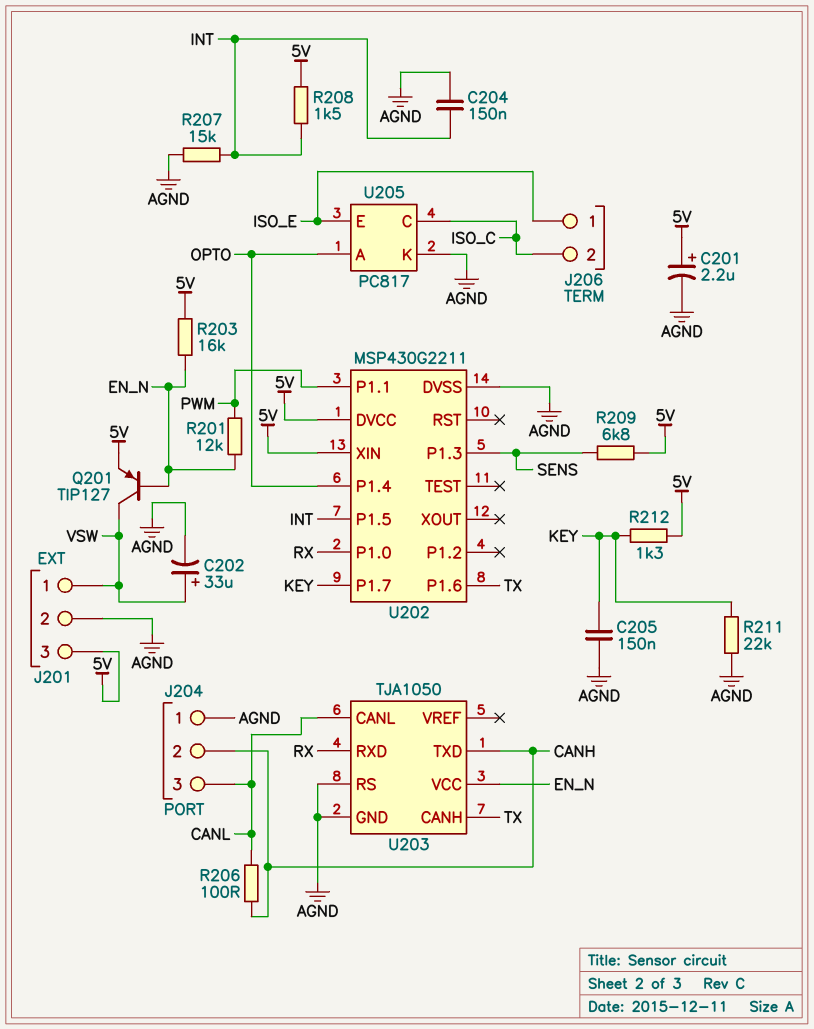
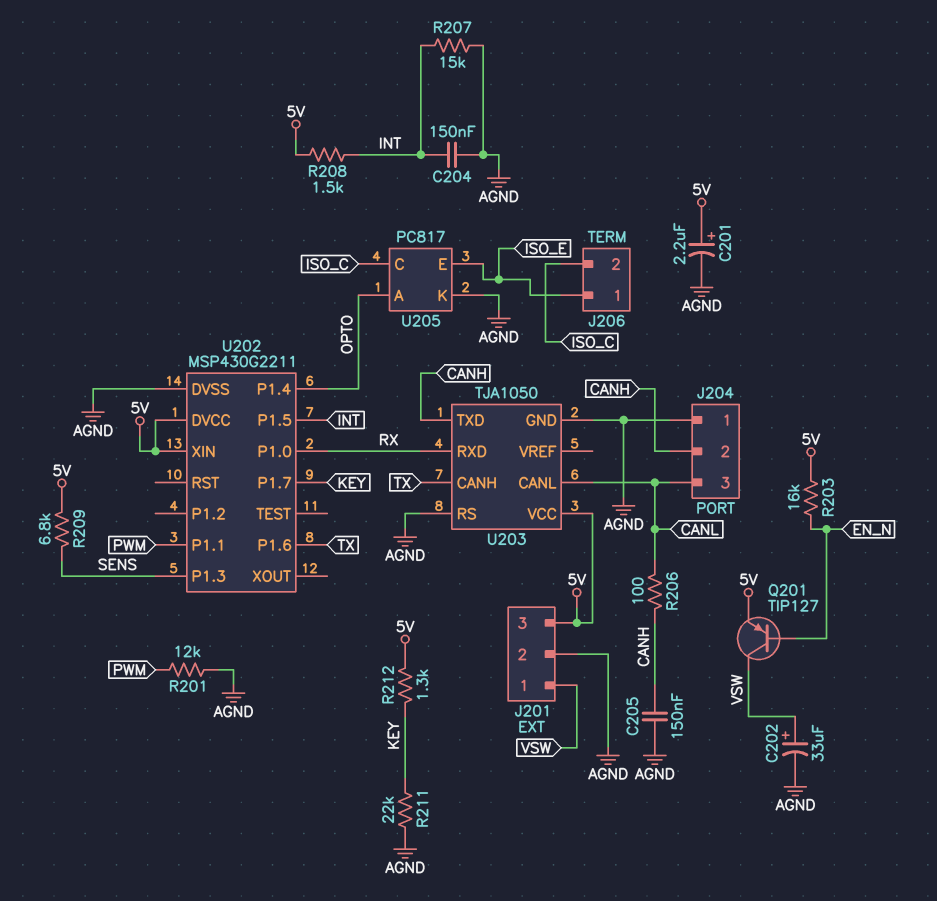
C205: 150nF (AGND, KEY) -> 150nF (AGND, CANH)
R201: 12k (EN_N, PWM) -> 12k (AGND, PWM)
U203 pin VCC: EN_N -> 5V

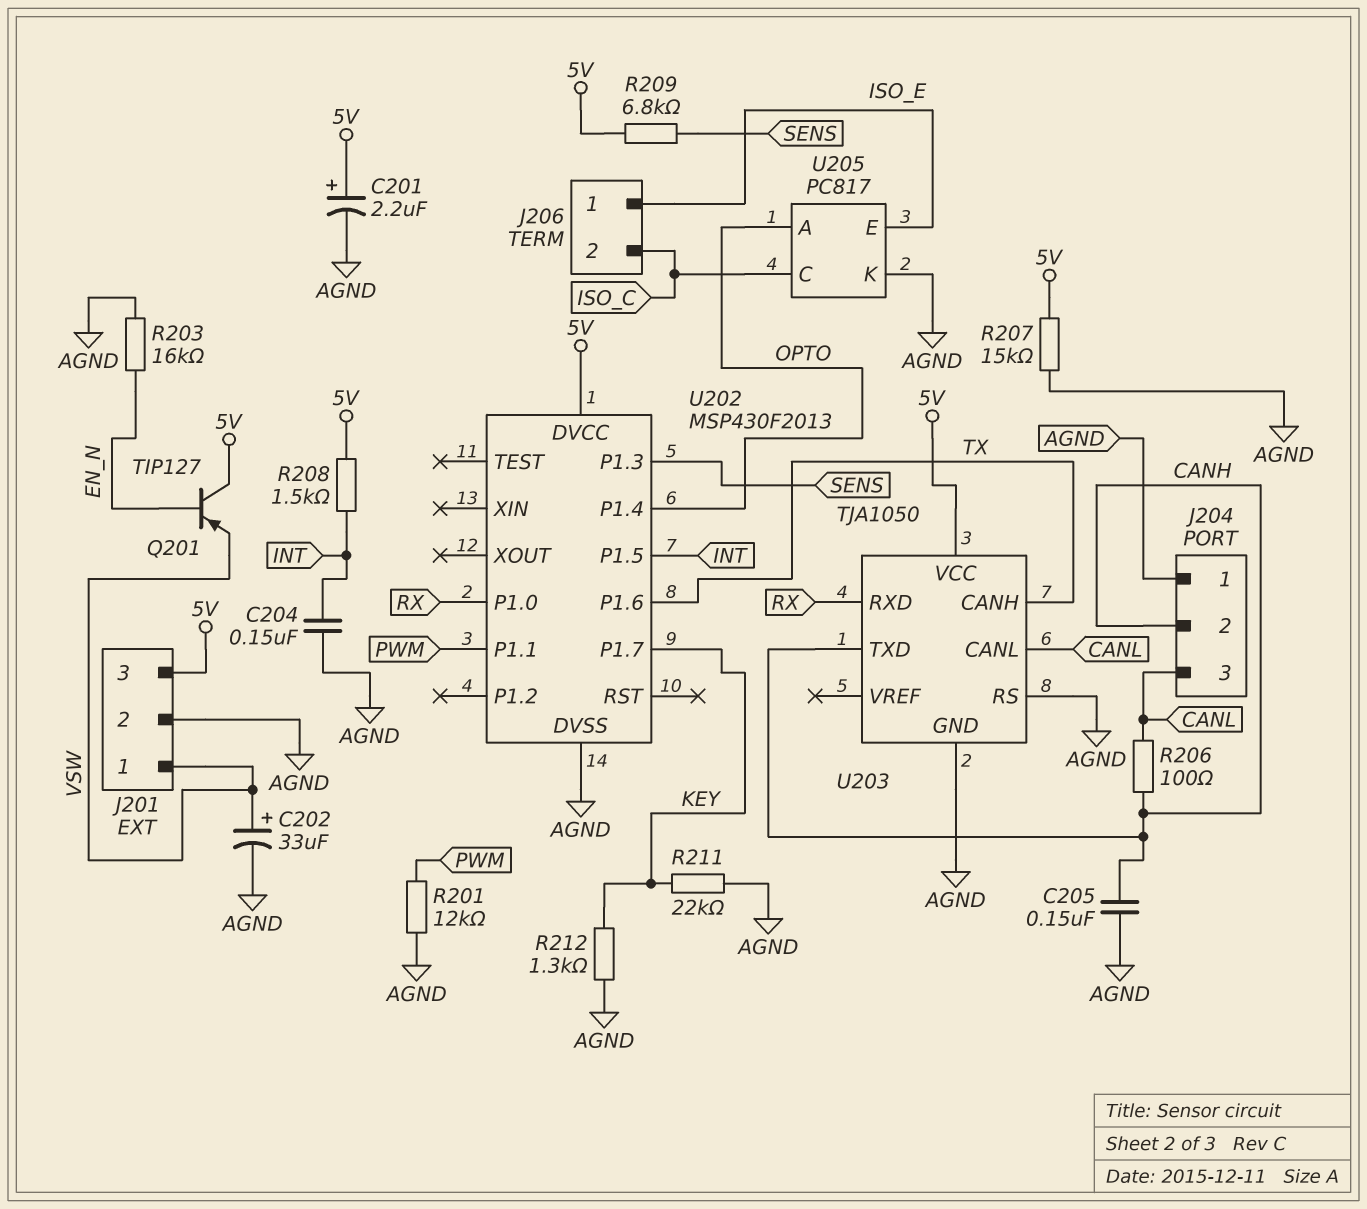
Q201: PNP TIP127 (B EN_N, C VSW, E 5V) -> PNP TIP127 (B EN_N, C 5V, E VSW)
R203: 16k (5V, EN_N) -> 16k (AGND, EN_N)
R207: 15k (AGND, INT) -> 15k (5V, AGND)
R212: 1.3k (5V, KEY) -> 1.3k (AGND, KEY)
U202: MSP430G2211 -> MSP430F2013
U202 pin XIN: 5V -> none

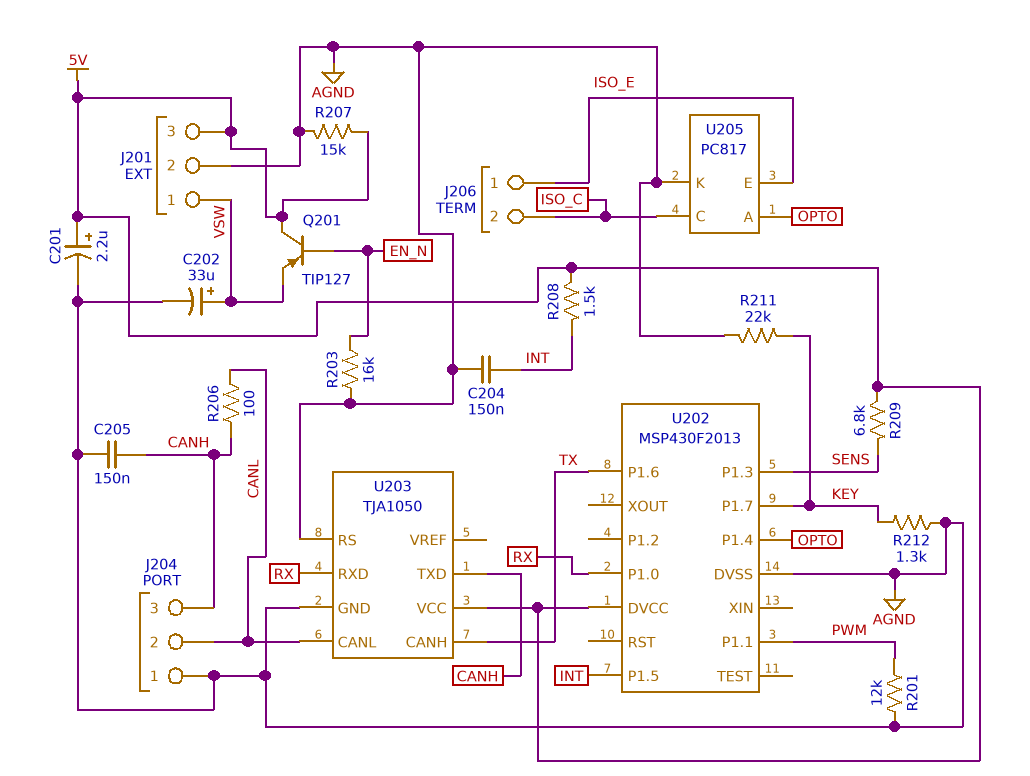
J204 pin 2: CANH -> CANL
J204 pin 3: CANL -> CANH

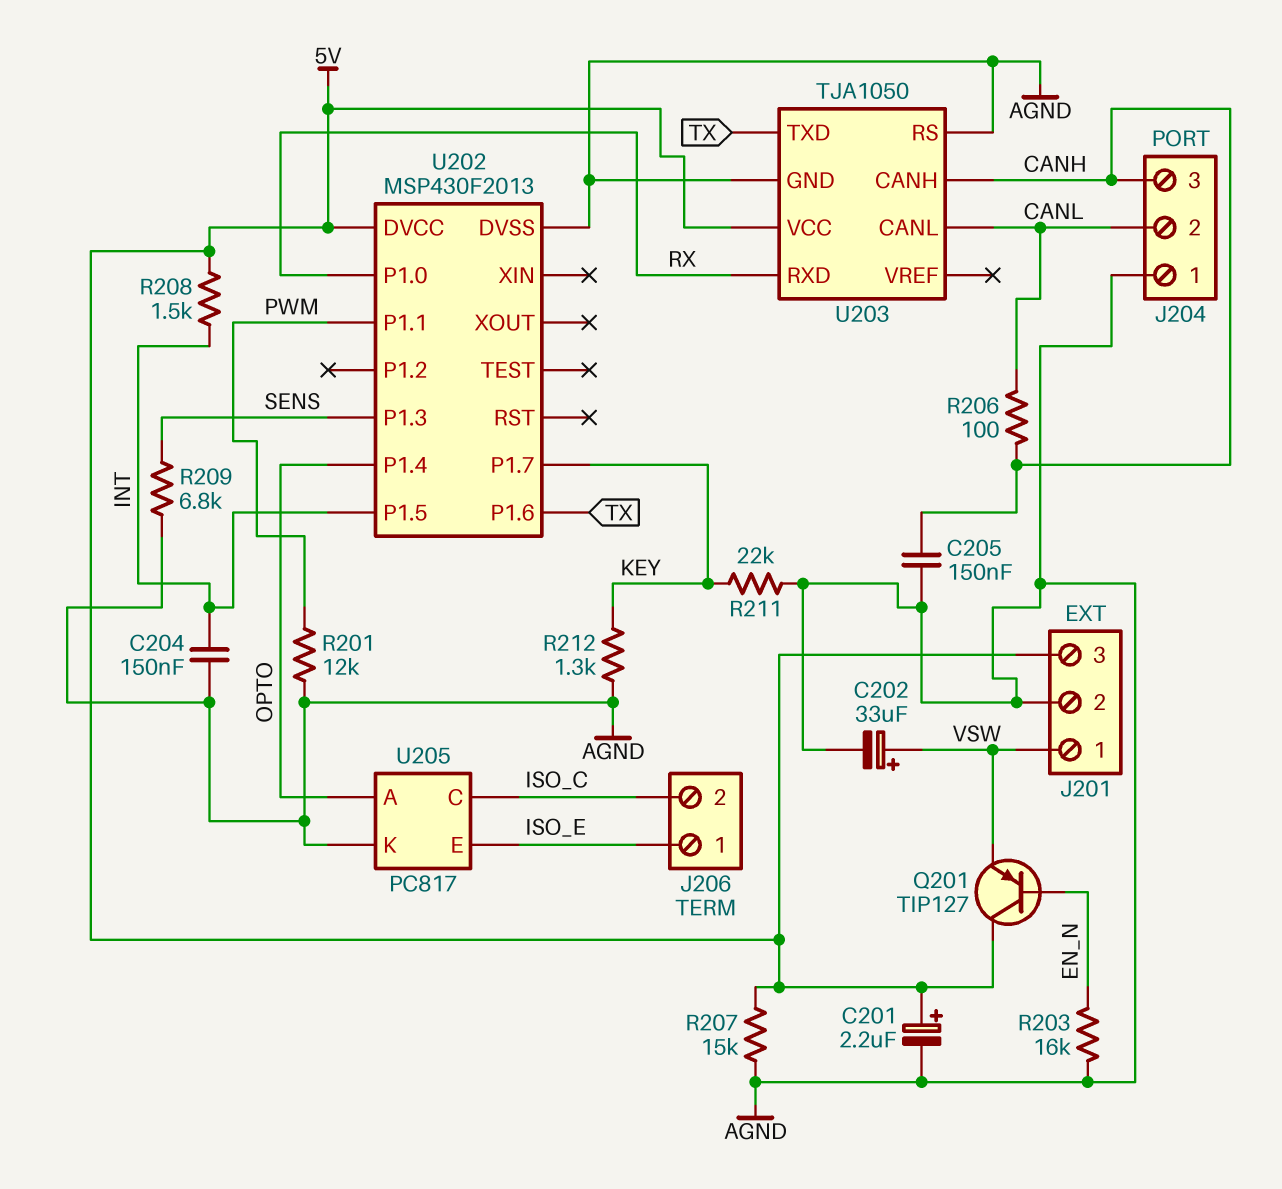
R209: 6.8k (5V, SENS) -> 6.8k (AGND, SENS)
U203 pin CANH: TX -> CANH
U203 pin TXD: CANH -> TX

